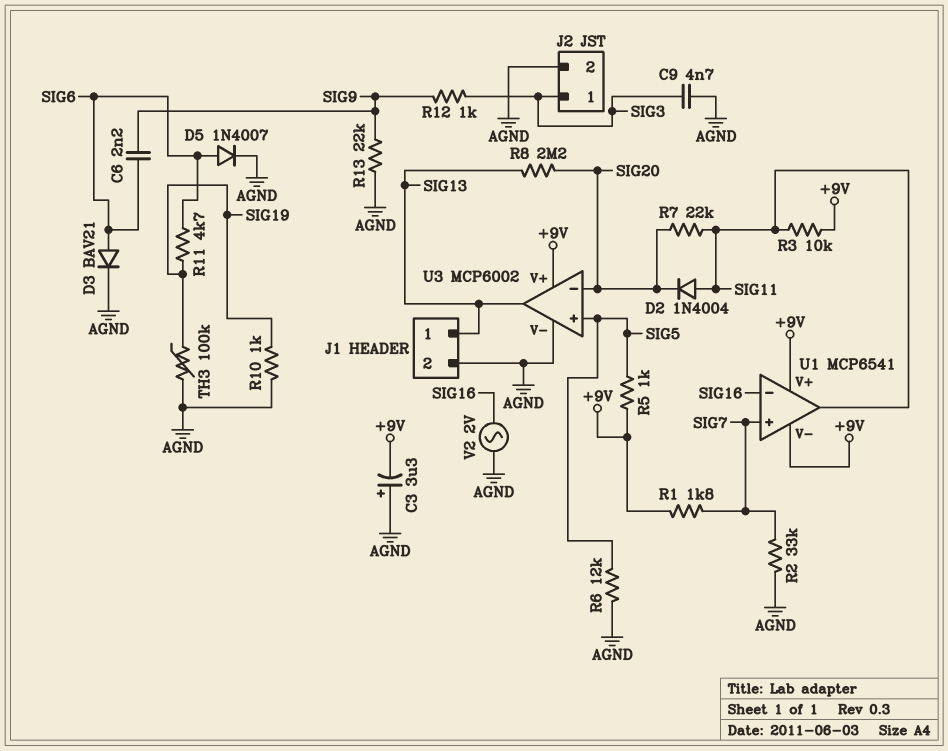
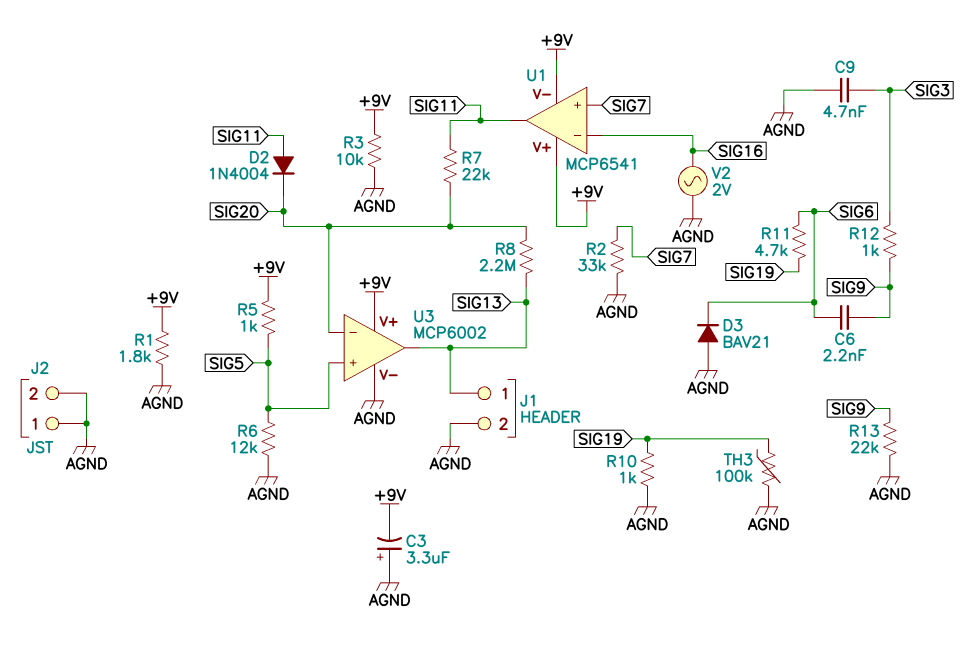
D3: diode BAV21 (A SIG6, K AGND) -> diode BAV21 (A AGND, K SIG6)
D5: diode 1N4007 (A SIG6, K AGND) -> none
J2 pin 1: SIG3 -> AGND
R1: 1.8k (+9V, SIG7) -> 1.8k (+9V, AGND)
R3: 10k (+9V, SIG11) -> 10k (+9V, AGND)

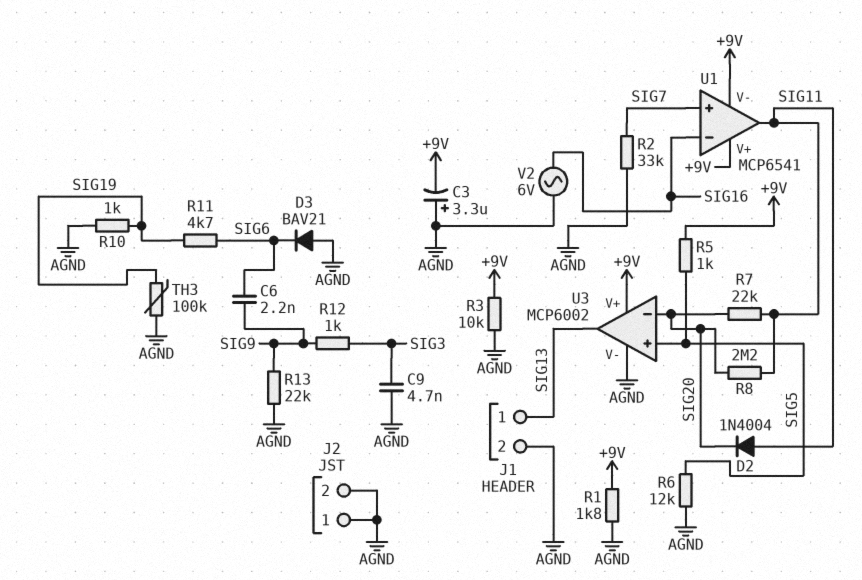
R8: 2.2M (SIG13, SIG20) -> 2.2M (SIG11, SIG20)
V2: AC 2V (AGND, SIG16) -> AC 6V (AGND, SIG16)

